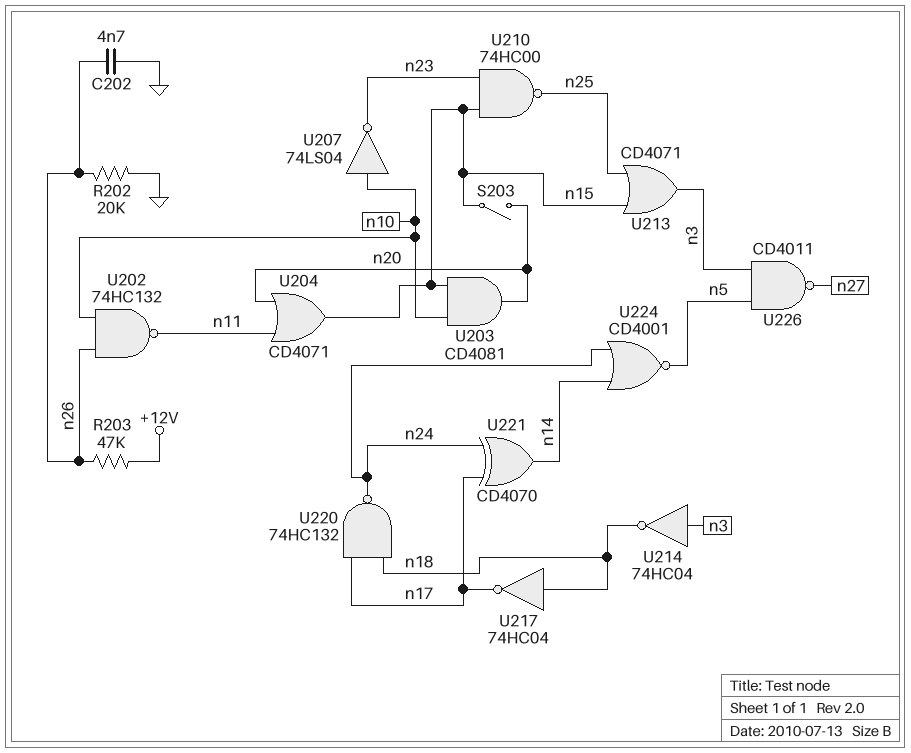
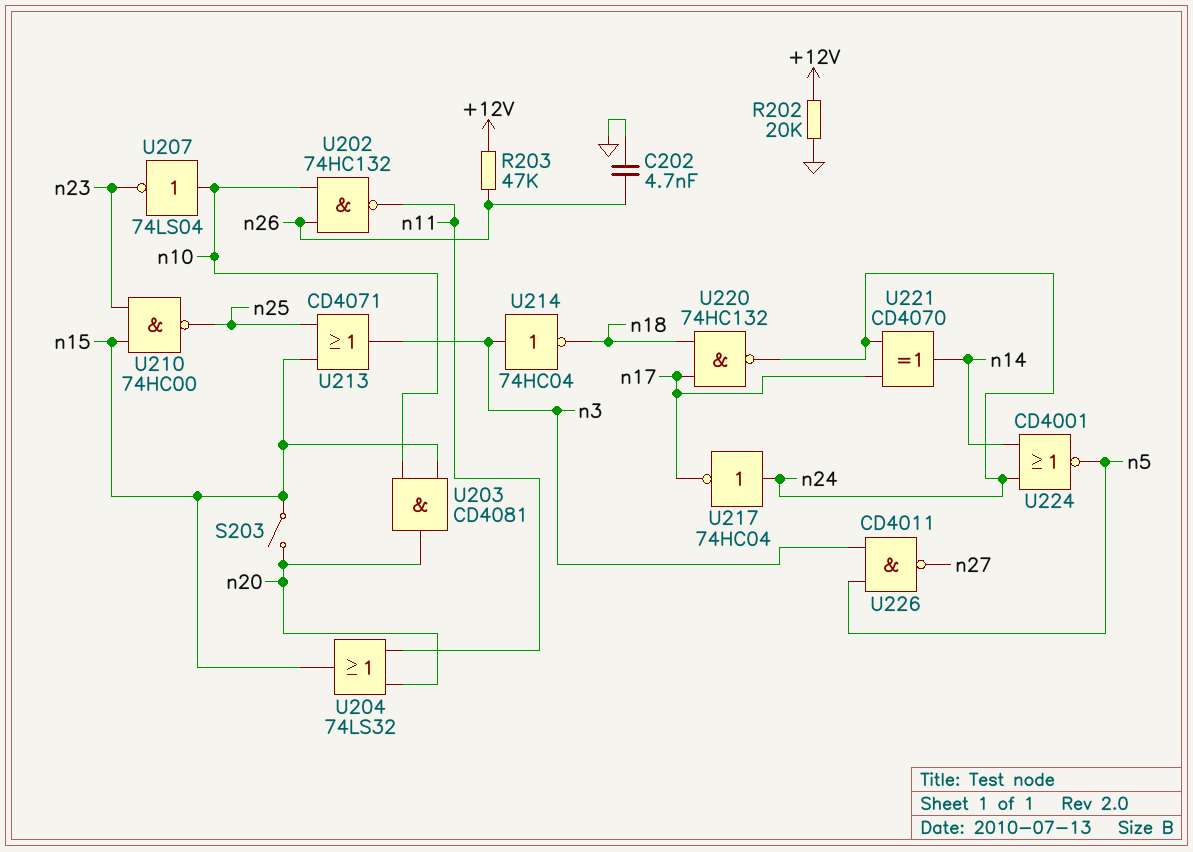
R202: 20k (GND, n26) -> 20k (+12V, GND)
U204: OR CD4071 (in n11, in n20, out n15) -> OR 74LS32 (in n11, in n20, out n15)
U217: NOT 74HC04 (in n18, out n17) -> NOT 74HC04 (in n24, out n17)

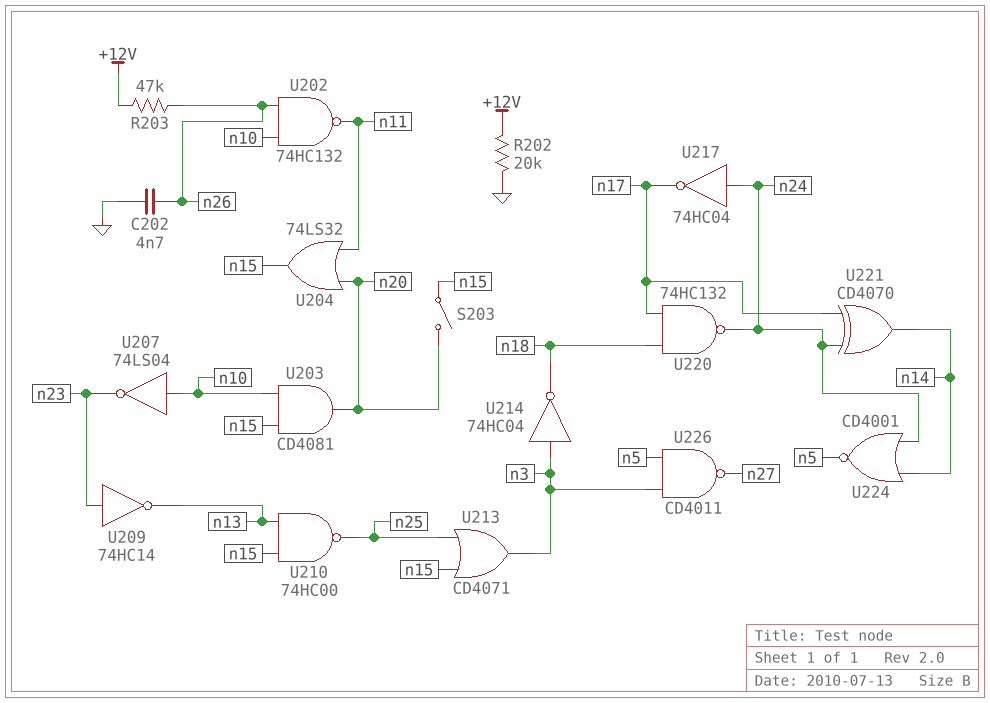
U209: none -> NOT 74HC14 (in n23, out n13)
U210: NAND 74HC00 (in n15, in n23, out n25) -> NAND 74HC00 (in n13, in n15, out n25)

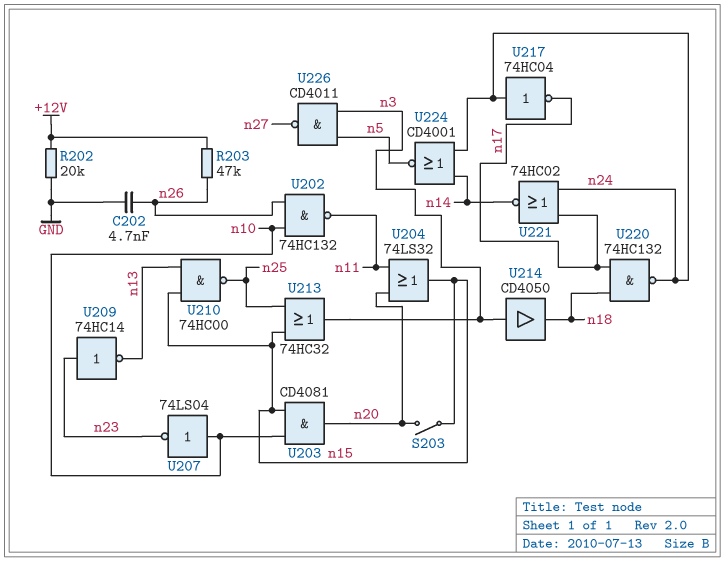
U213: OR CD4071 (in n15, in n25, out n3) -> OR 74HC32 (in n15, in n25, out n3)
U214: NOT 74HC04 (in n3, out n18) -> buffer CD4050 (in n3, out n18)
U221: XOR CD4070 (in n17, in n24, out n14) -> NOR 74HC02 (in n17, in n24, out n14)

